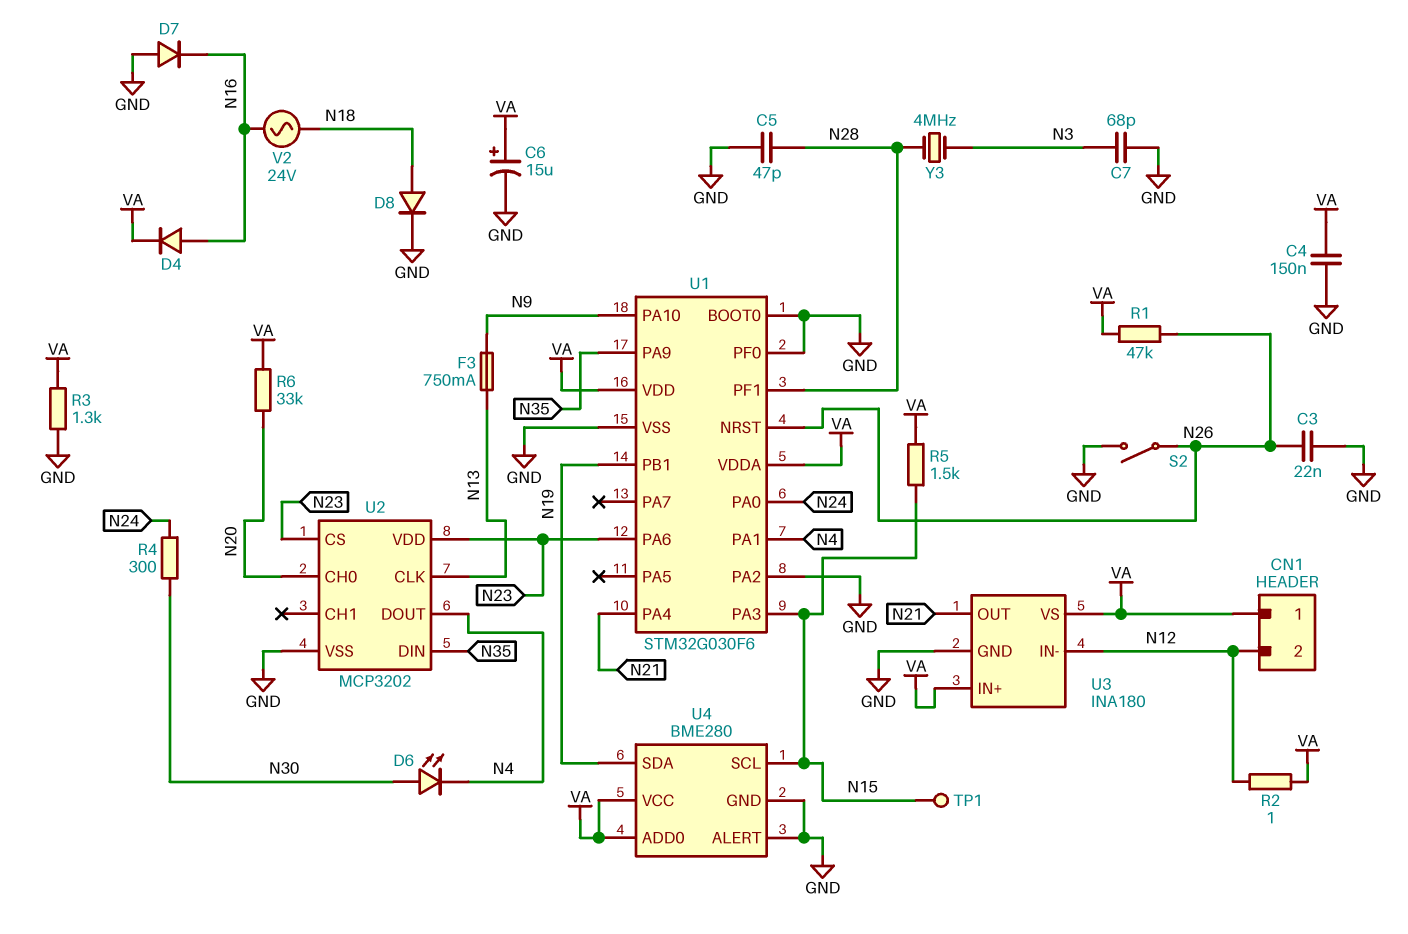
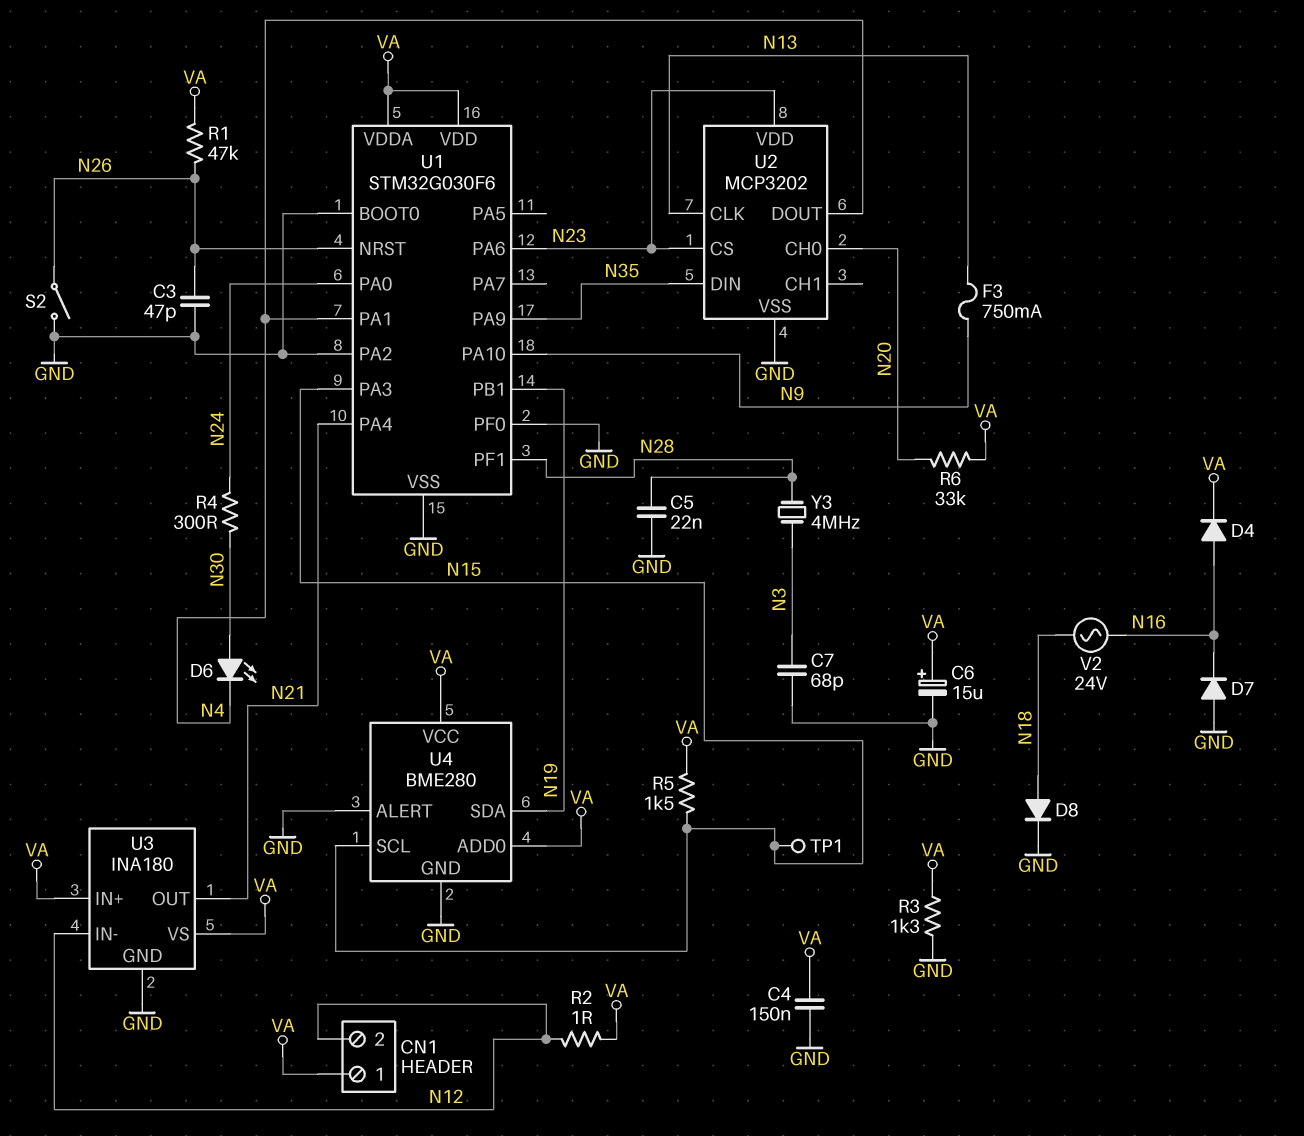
C3: 22nF (GND, N26) -> 47pF (GND, N26)
C5: 47pF (GND, N28) -> 22nF (GND, N28)

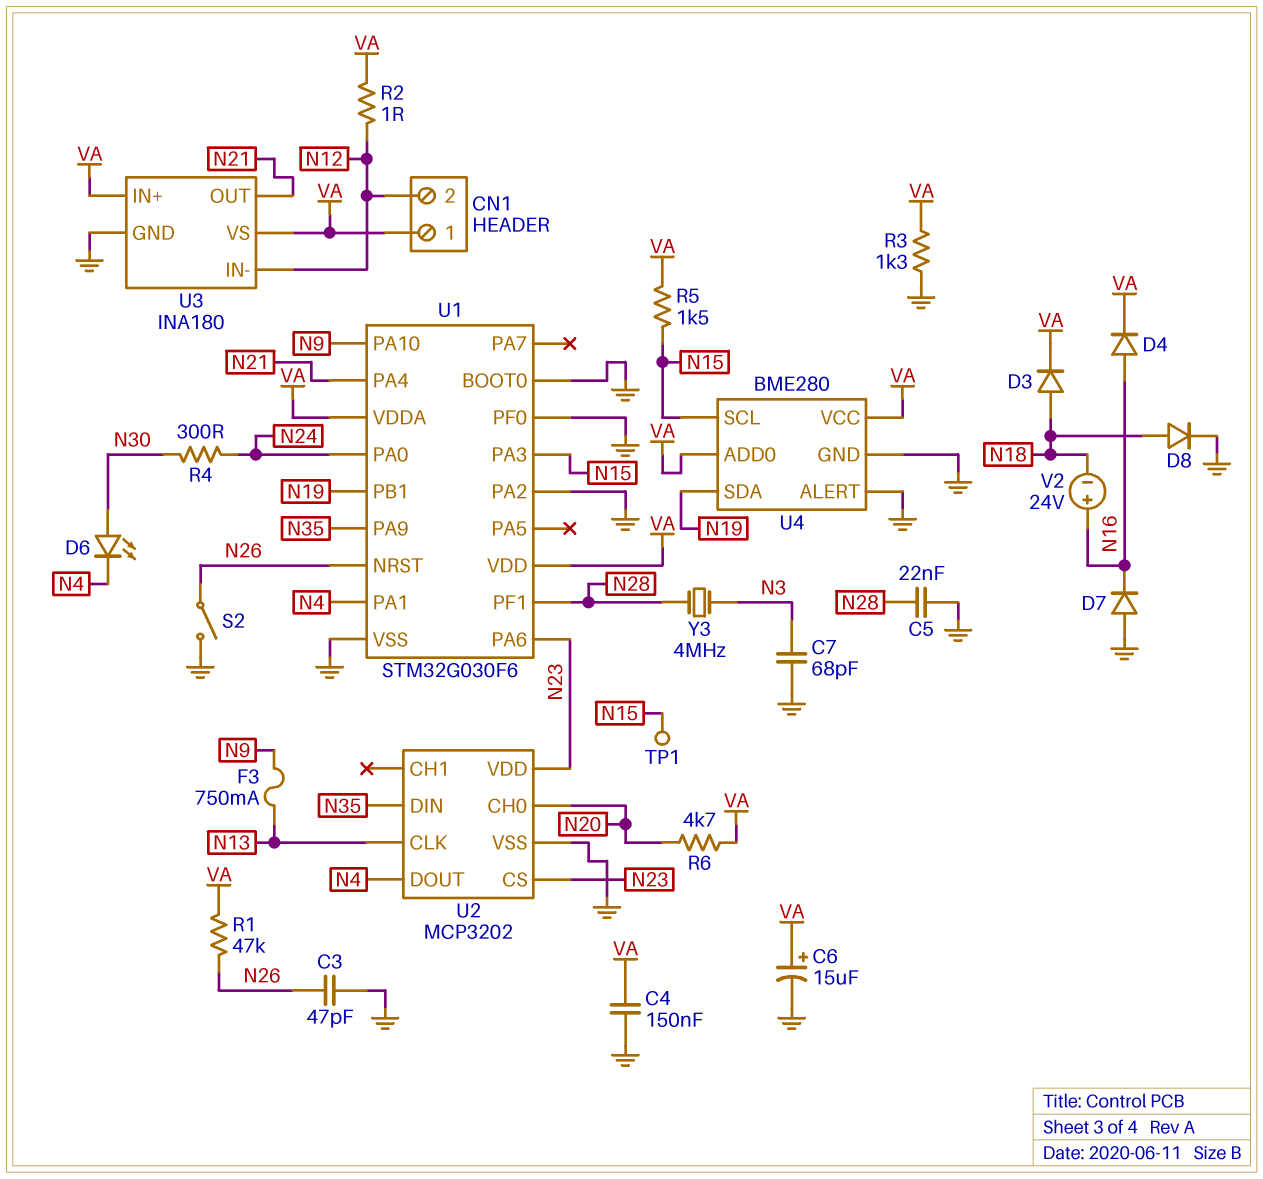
D3: none -> diode (A N18, K VA)
R6: 33k (N20, VA) -> 4.7k (N20, VA)
V2: AC 24V (N16, N18) -> 24V (plus N16, minus N18)

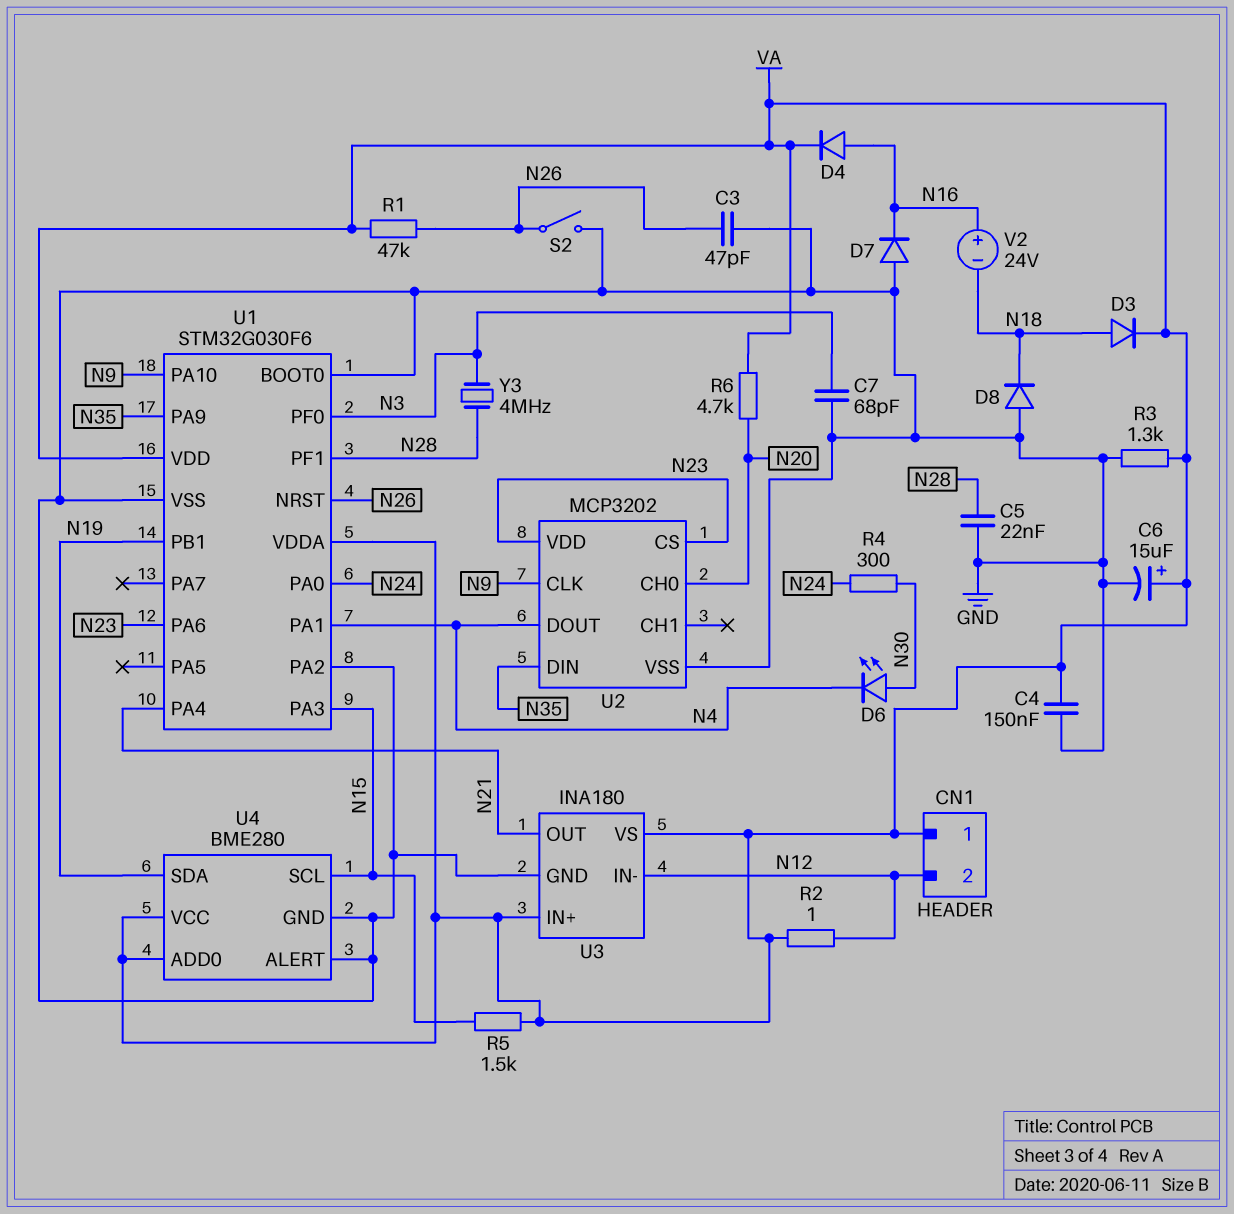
D8: diode (A N18, K GND) -> diode (A GND, K N18)
F3: 750mA (N9, N13) -> none
TP1: test point (N15) -> none
U1 pin PF0: GND -> N3
U2 pin CLK: N13 -> N9

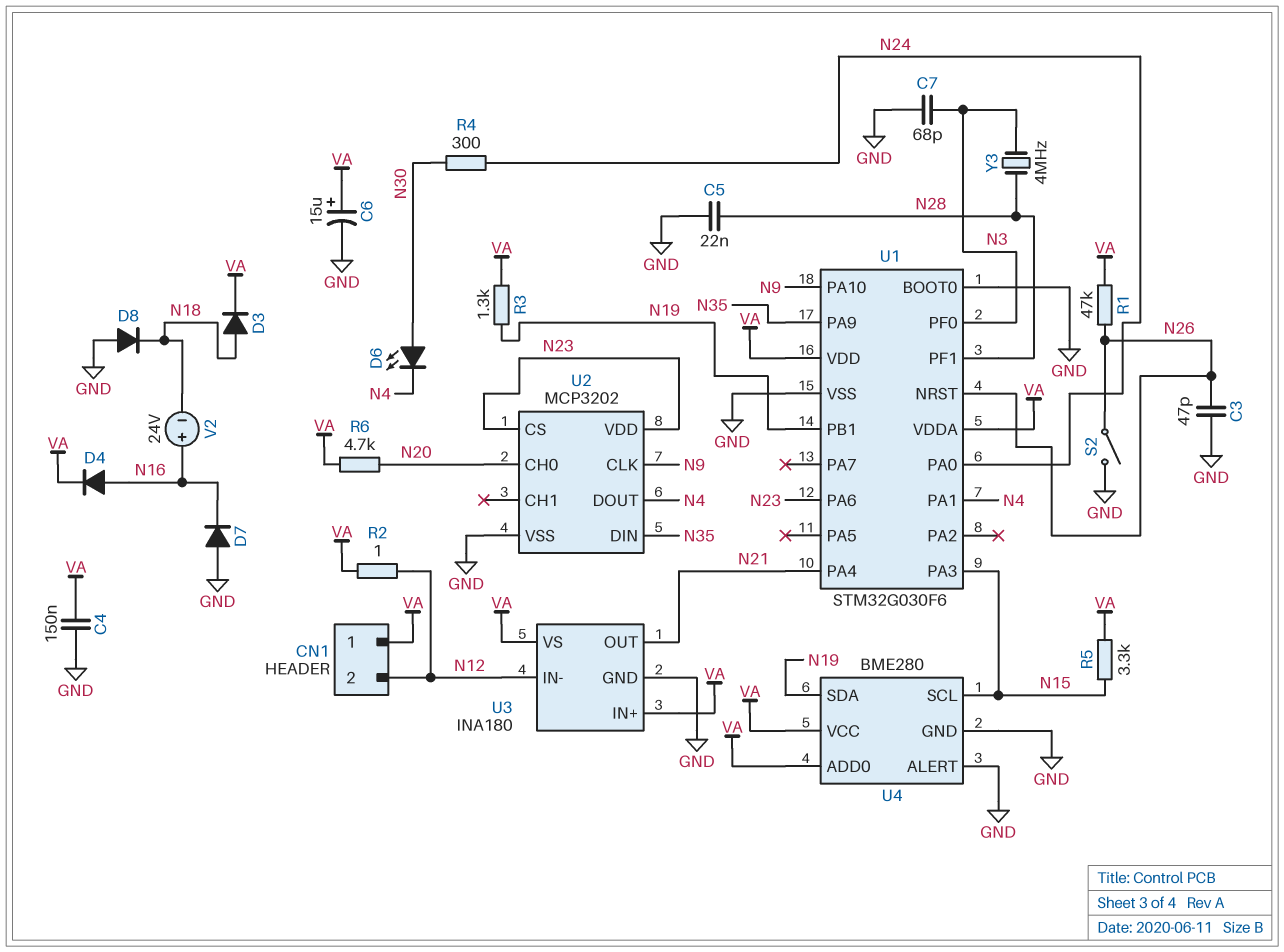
R3: 1.3k (GND, VA) -> 1.3k (N19, VA)
R5: 1.5k (N15, VA) -> 3.3k (N15, VA)
U1 pin PA2: GND -> none

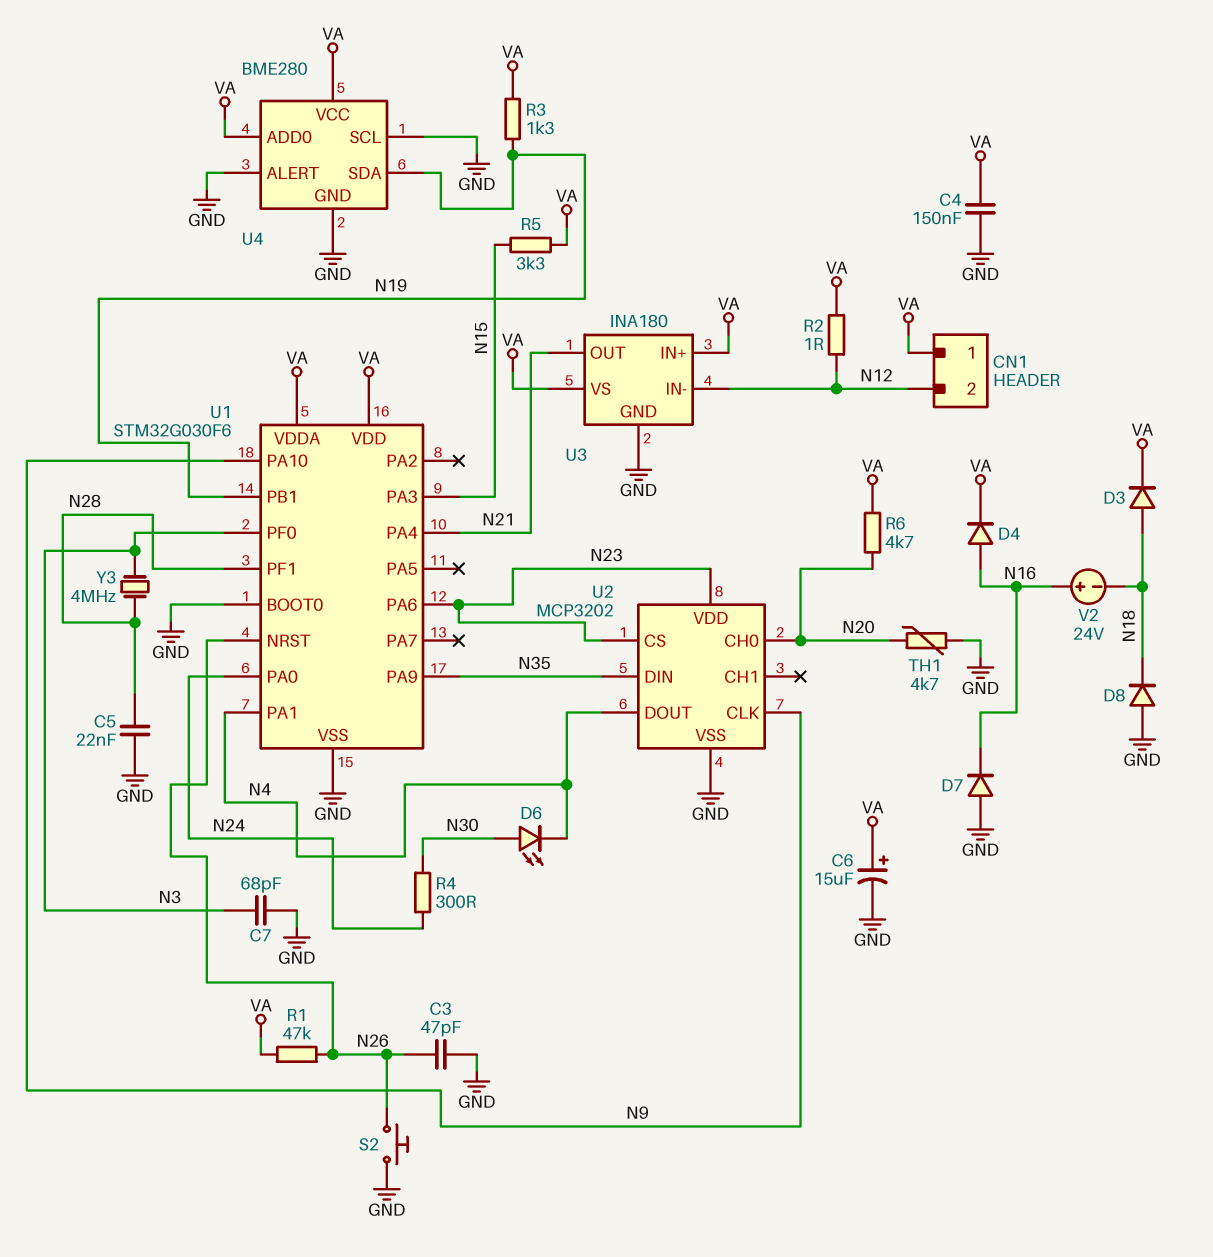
S2: switch (GND, N26) -> button (GND, N26)
TH1: none -> 4.7k (GND, N20)
U4 pin SCL: N15 -> GND

